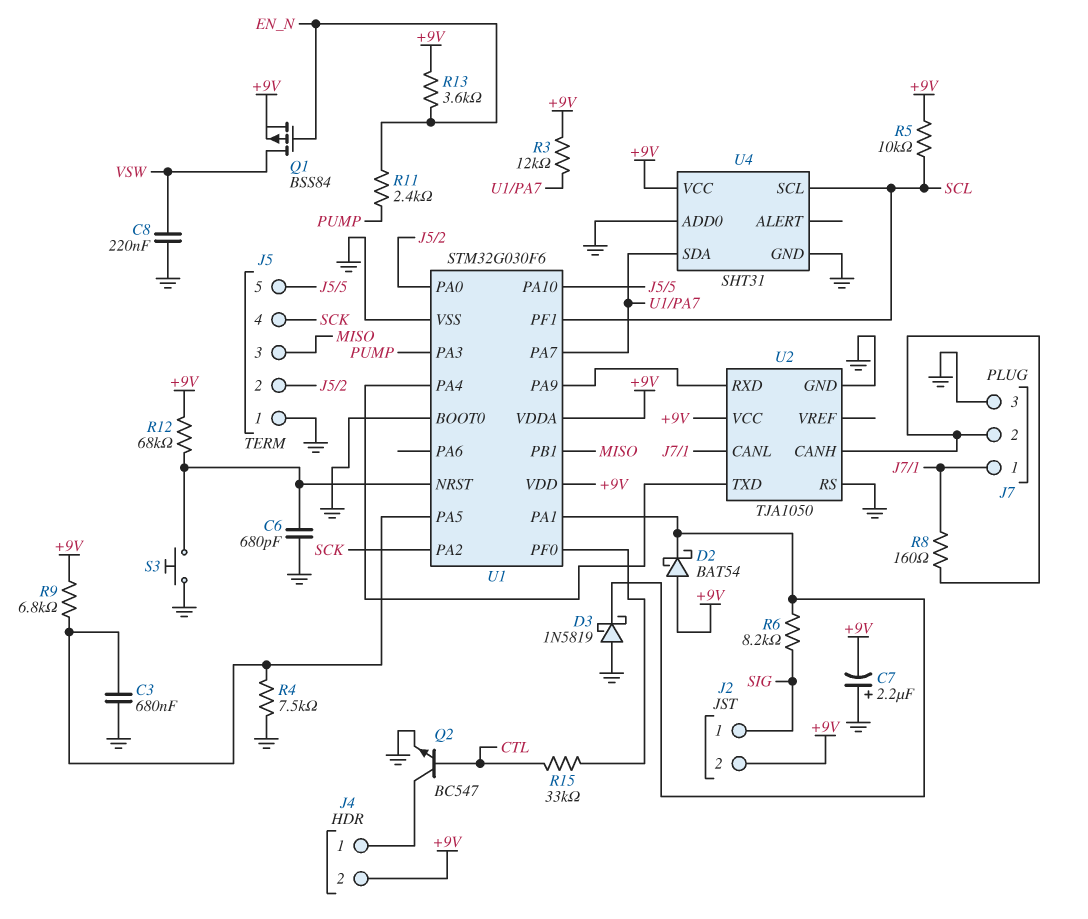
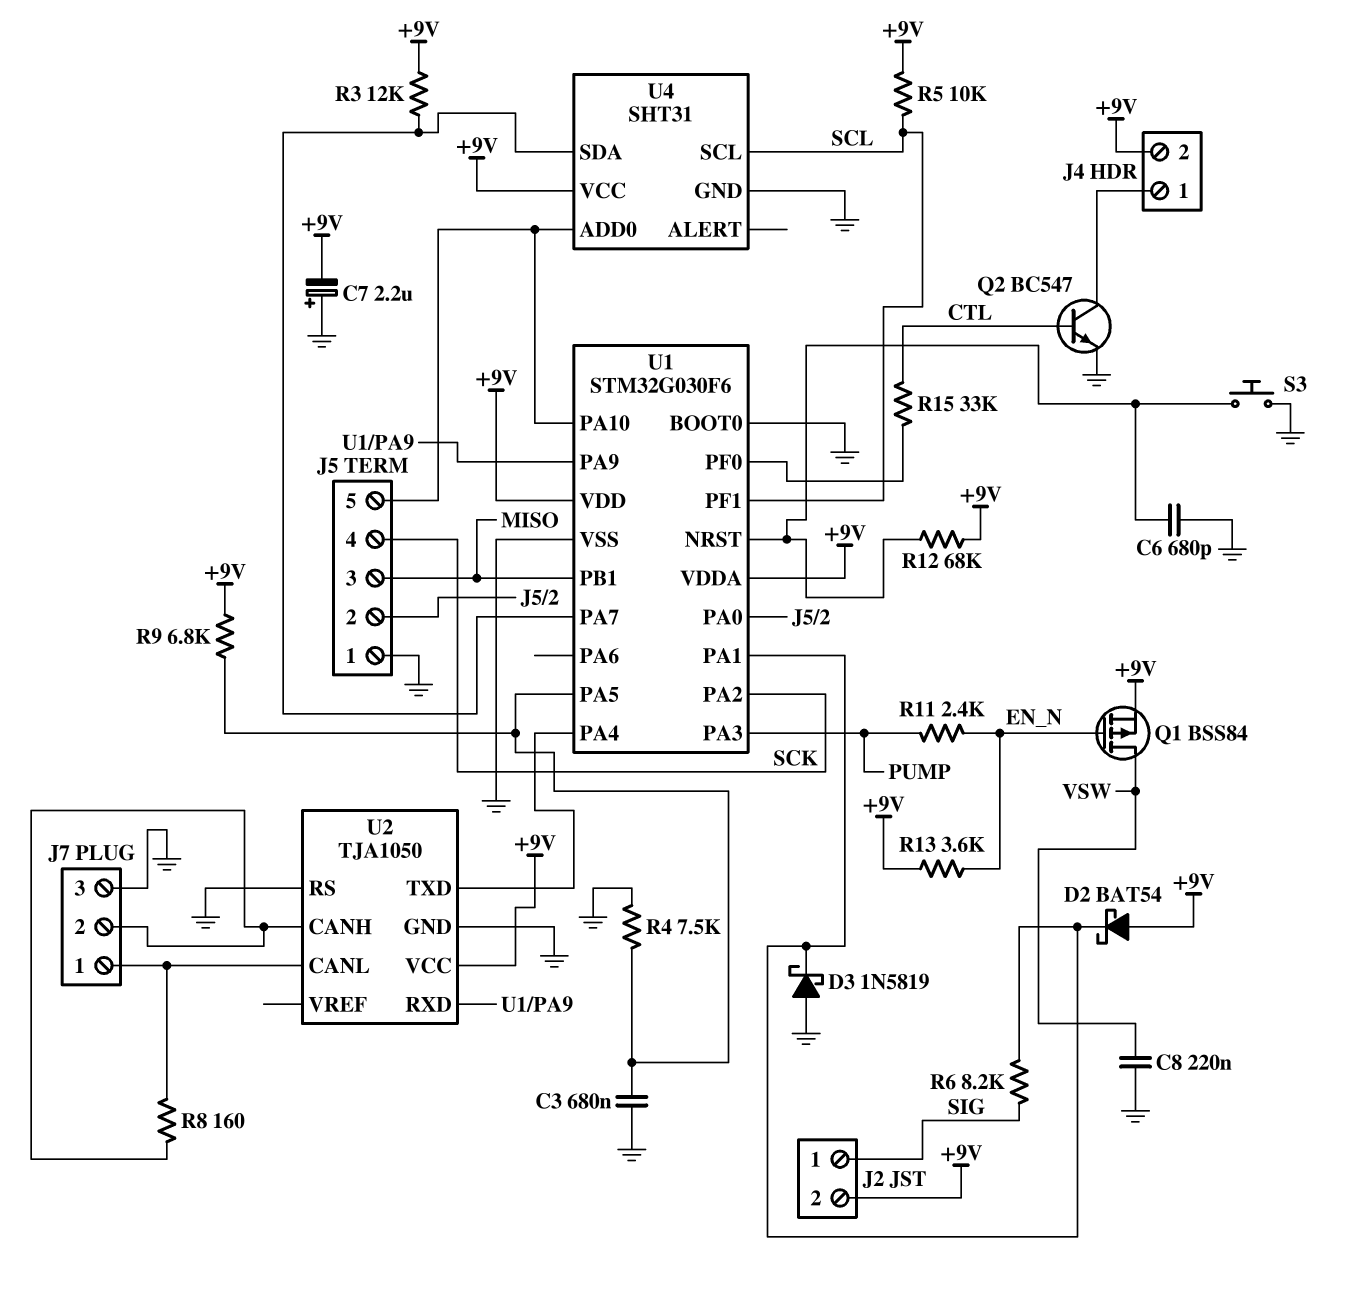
U4 pin ADD0: GND -> J5/5

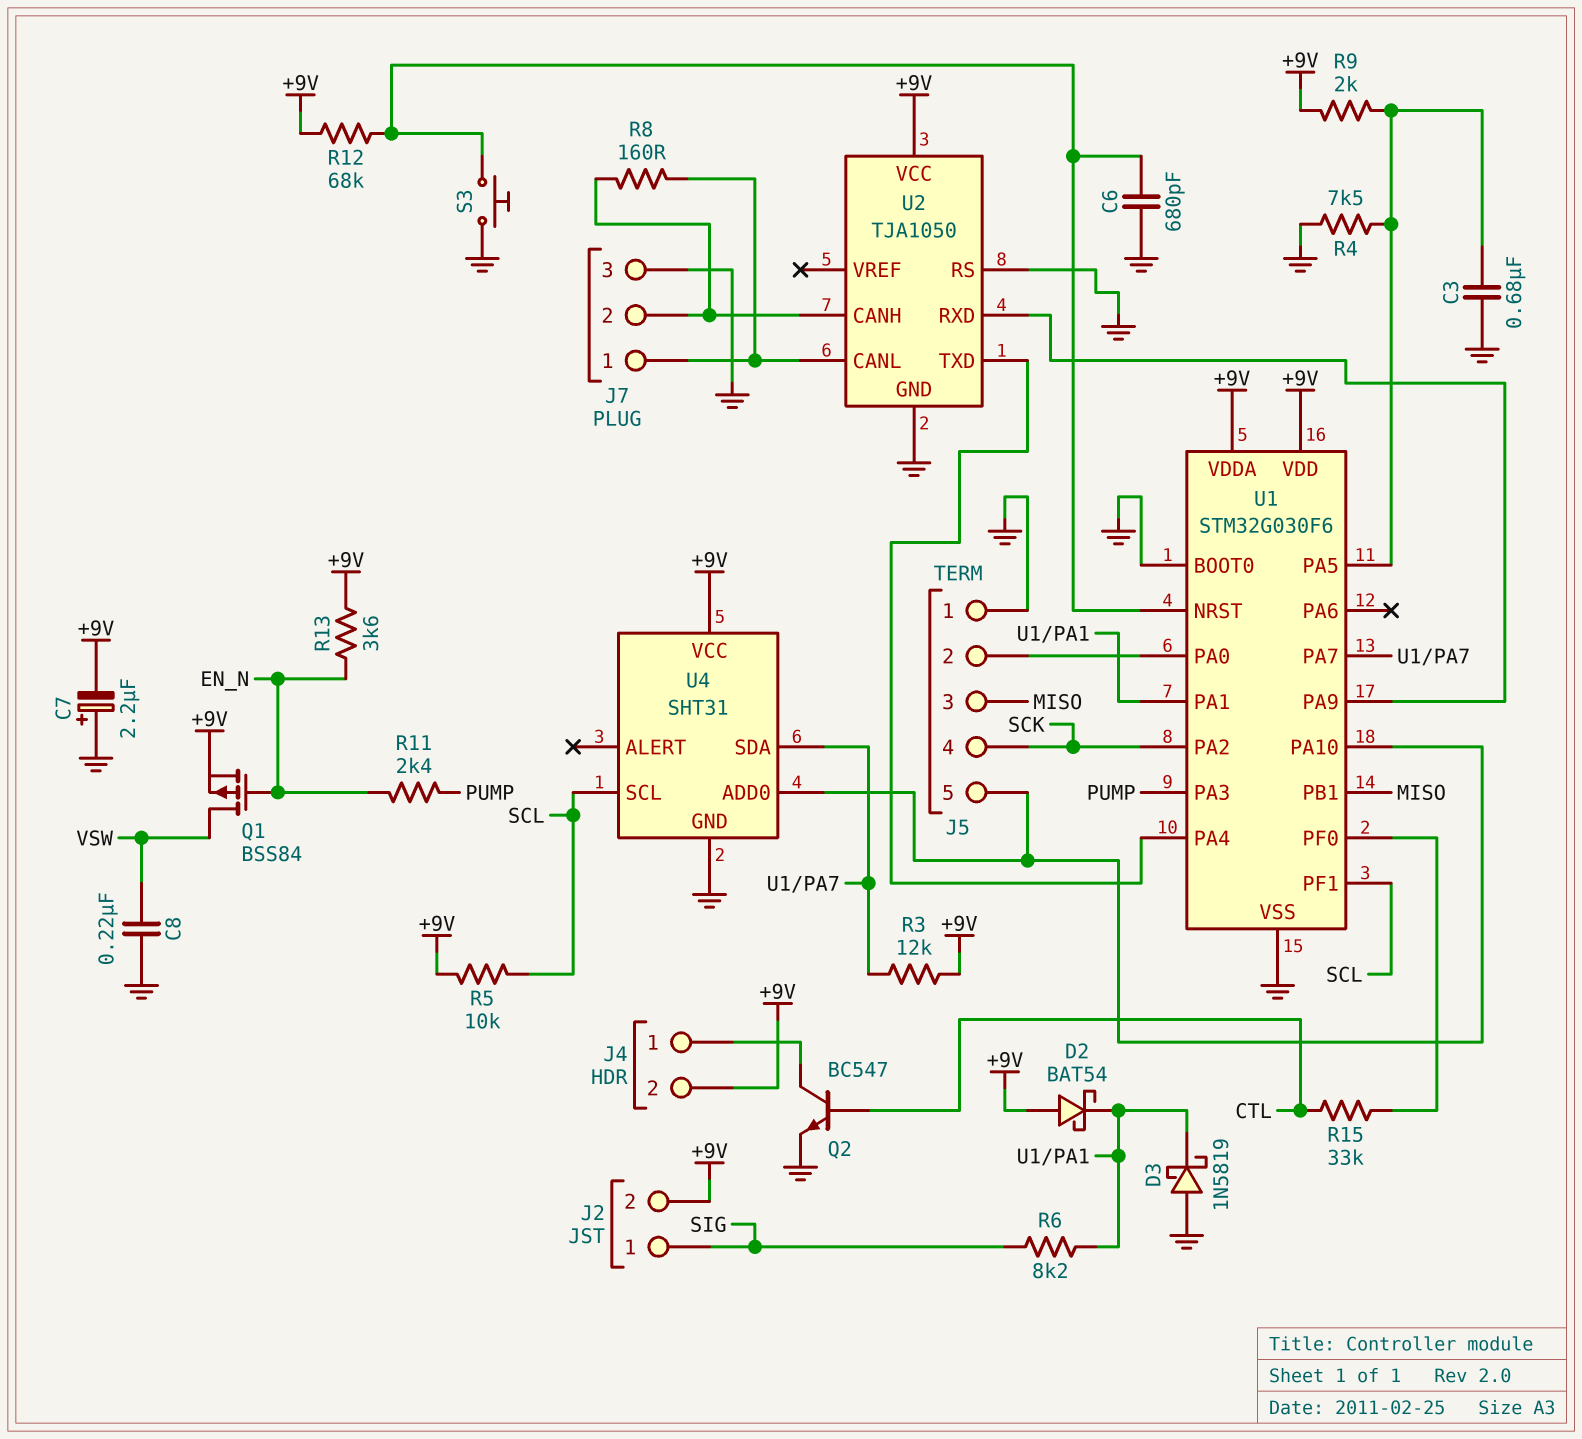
R9: 6.8k (+9V, U1/PA5) -> 2k (+9V, U1/PA5)

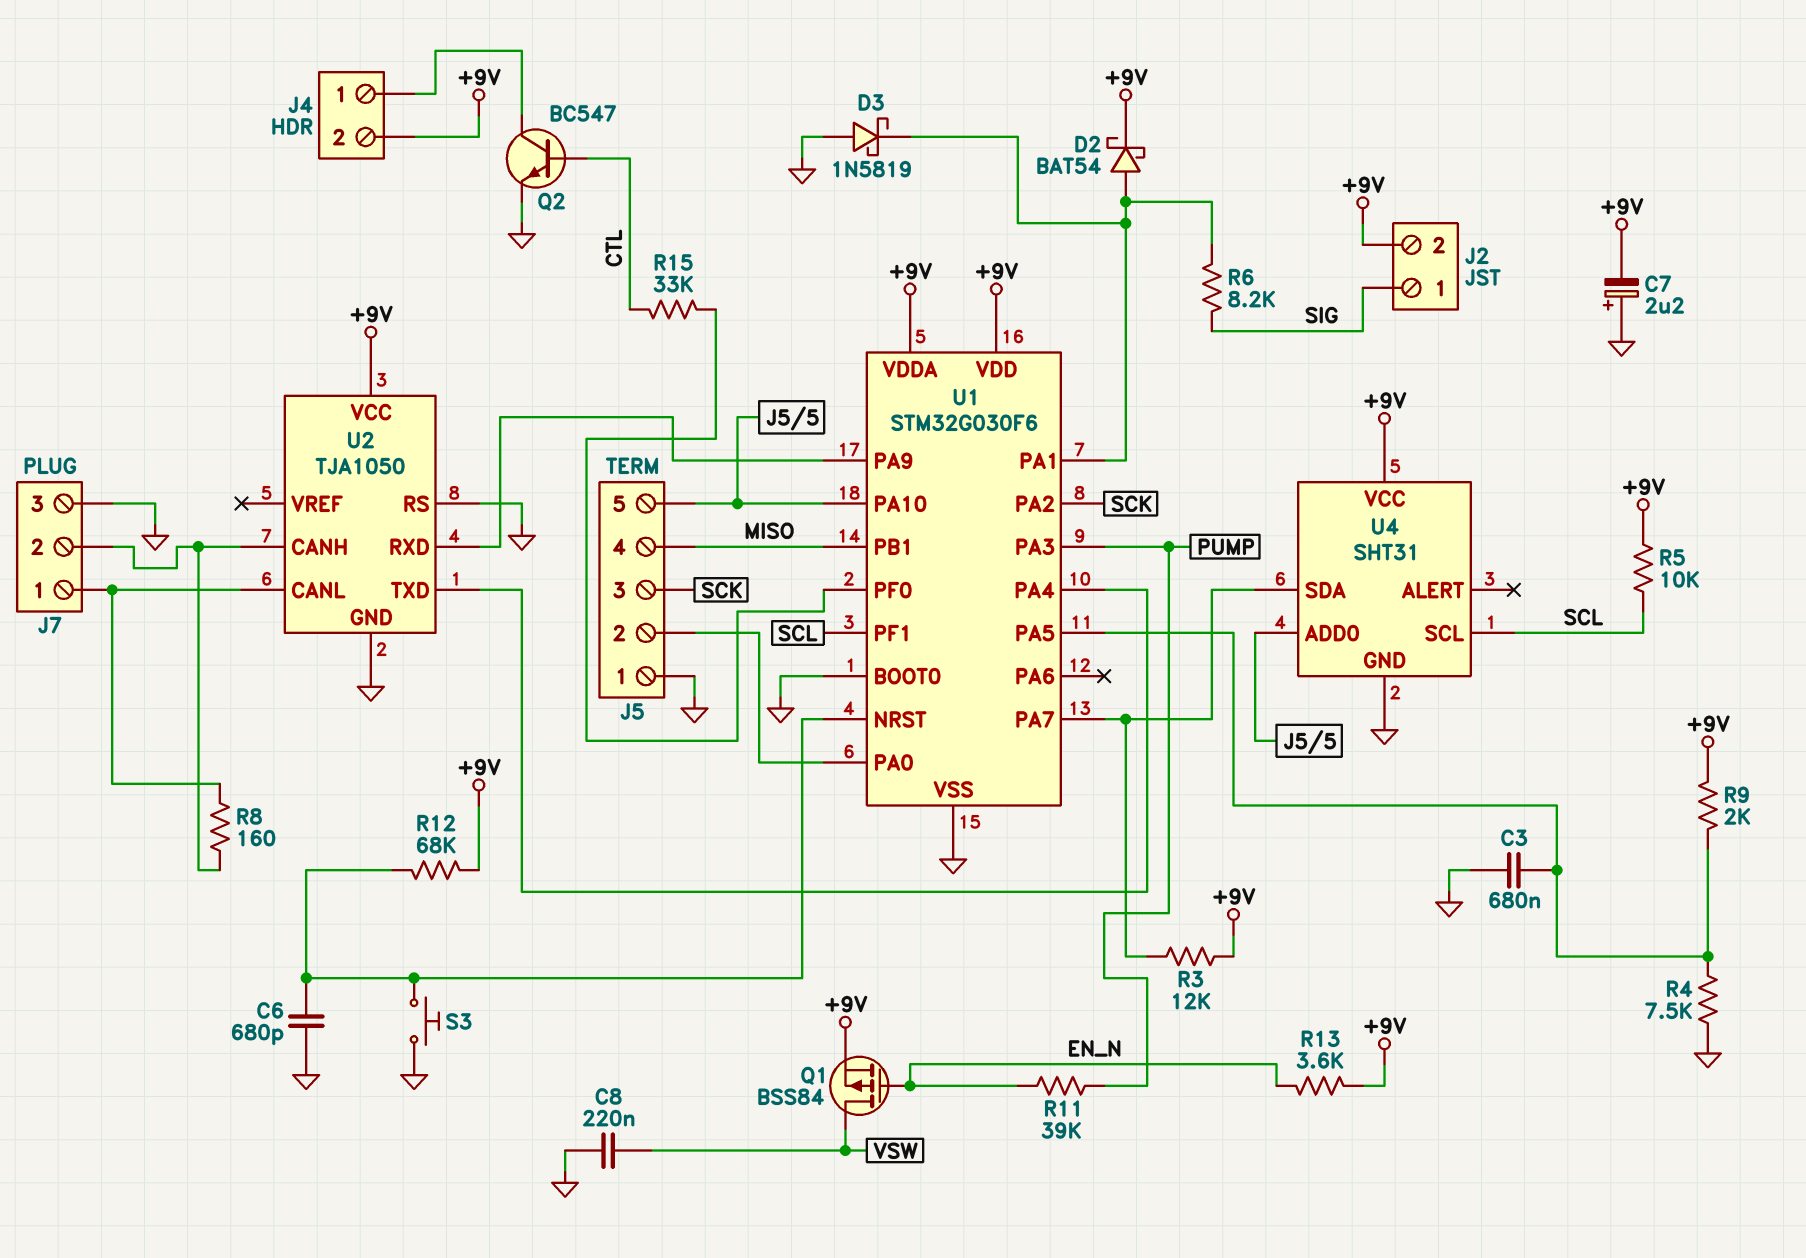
D2: schottky BAT54 (A +9V, K U1/PA1) -> schottky BAT54 (A U1/PA1, K +9V)
J5 pin 3: MISO -> SCK
J5 pin 4: SCK -> MISO
R11: 2.4k (EN_N, PUMP) -> 39k (EN_N, PUMP)

